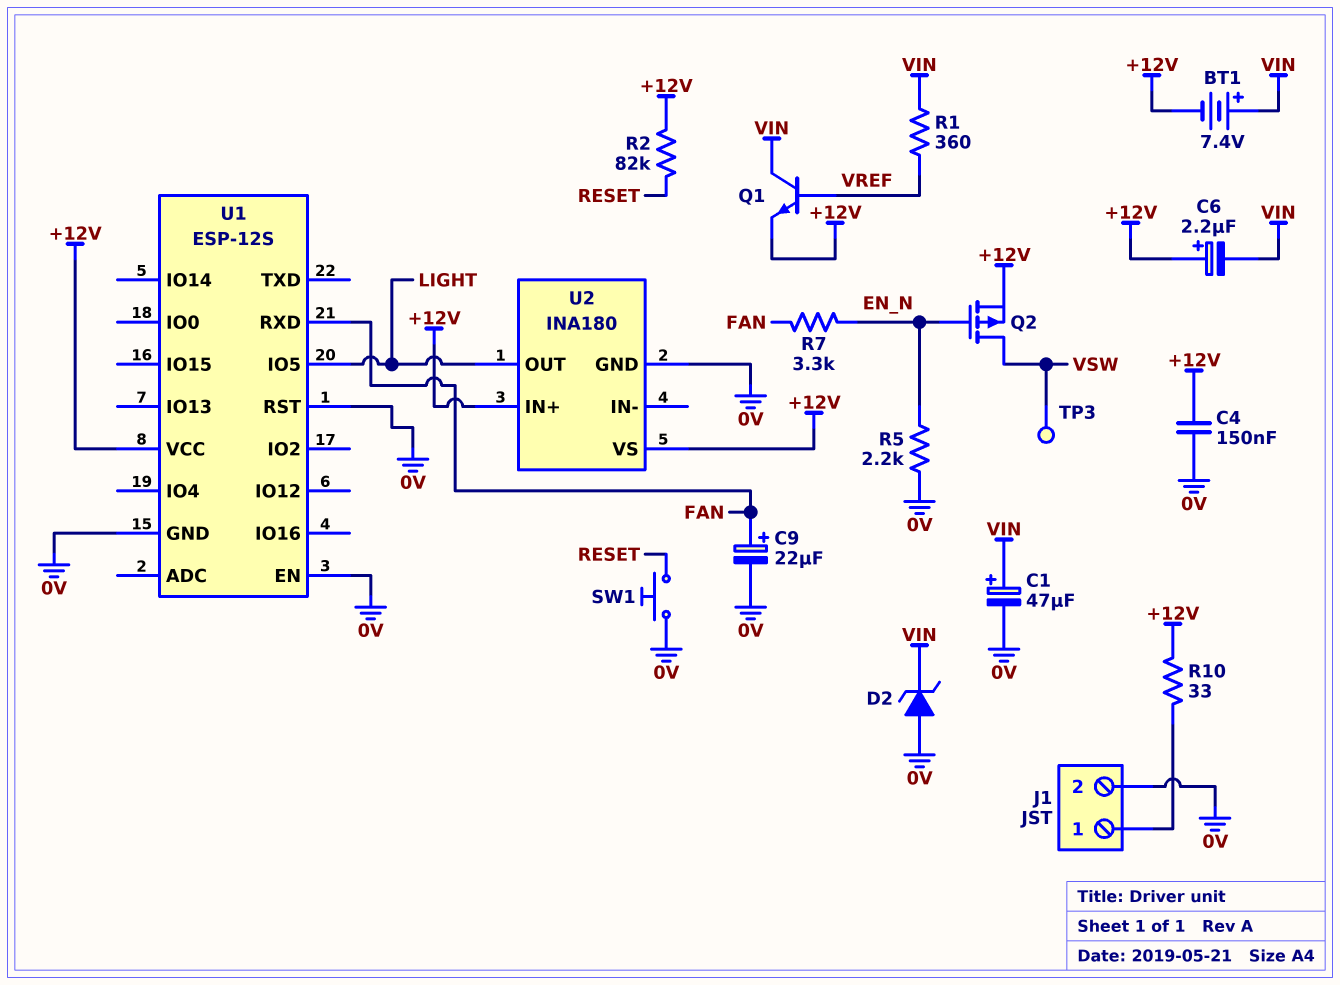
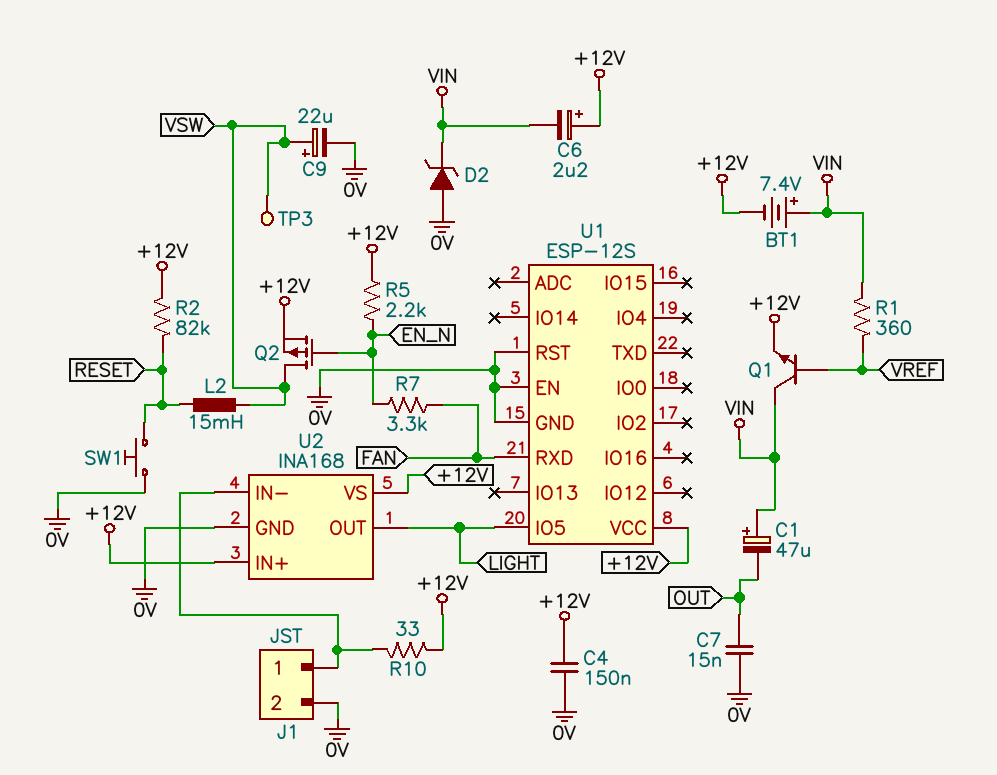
C1: 47uF (plus VIN, minus 0V) -> 47uF (plus VIN, minus OUT)
C7: none -> 15nF (0V, OUT)
C9: 22uF (plus FAN, minus 0V) -> 22uF (plus VSW, minus 0V)
L2: none -> 15mH (RESET, VSW)
R5: 2.2k (0V, EN_N) -> 2.2k (+12V, EN_N)
U2: INA180 -> INA168
U2 pin IN-: none -> J1/1

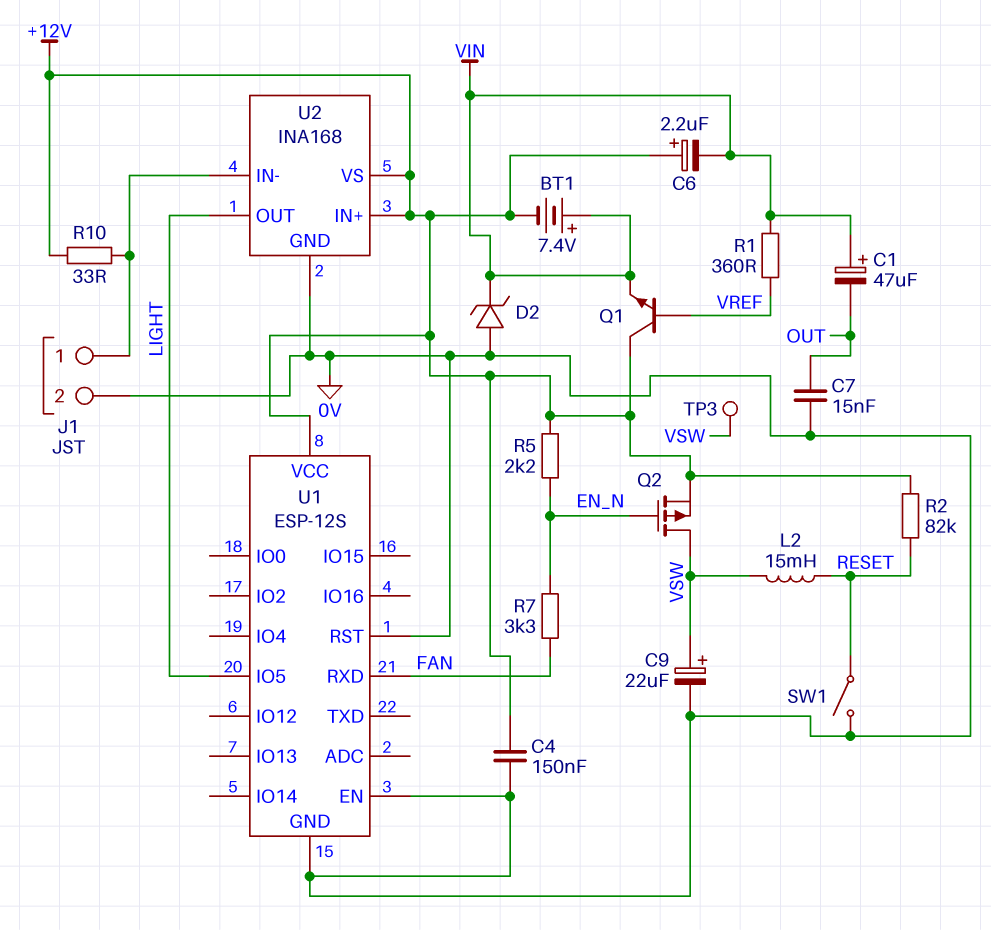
Q1: NPN (B VREF, C VIN, E +12V) -> NPN (B VREF, C +12V, E VIN)
SW1: button (0V, RESET) -> switch (0V, RESET)

